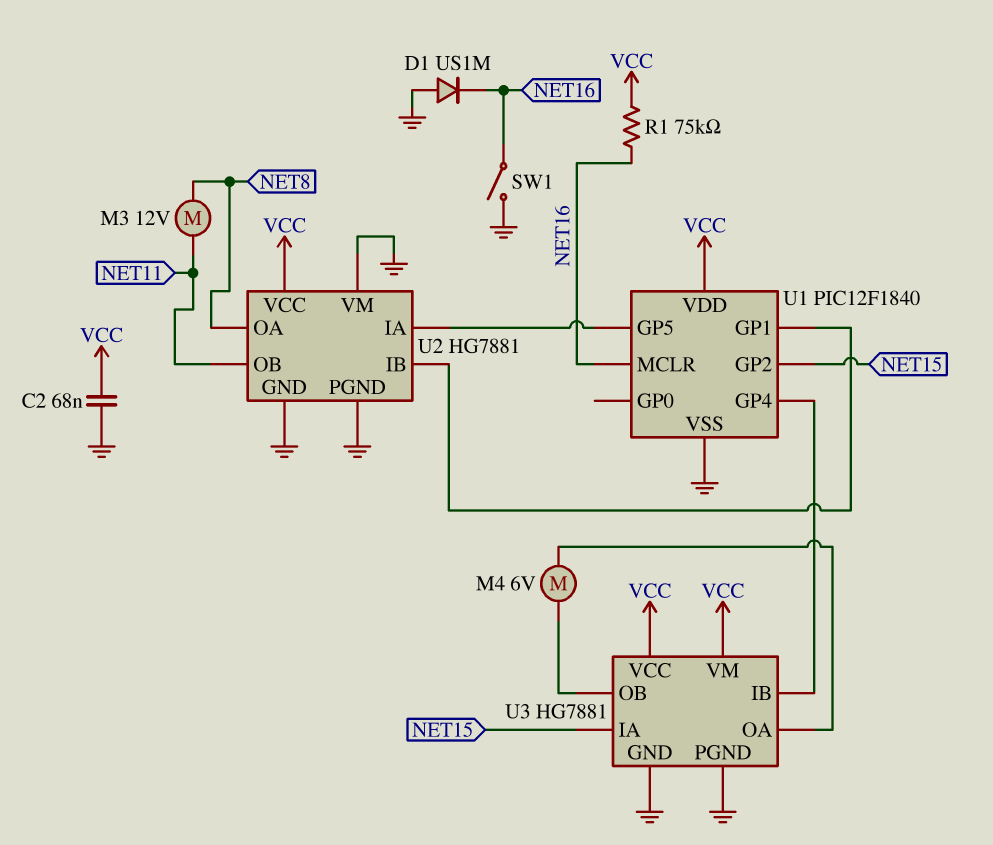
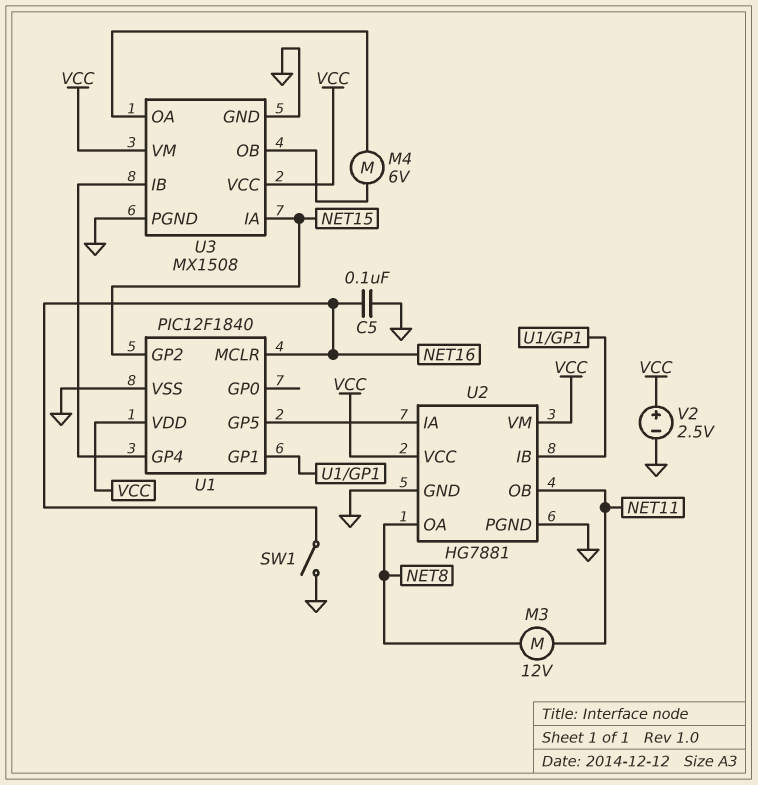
C2: 68nF (GND, VCC) -> none
C5: none -> 100nF (GND, NET16)
D1: diode US1M (A GND, K NET16) -> none
R1: 75k (NET16, VCC) -> none
U2 pin VM: GND -> VCC
U3: HG7881 -> MX1508
V2: none -> 2.5V (plus VCC, minus GND)

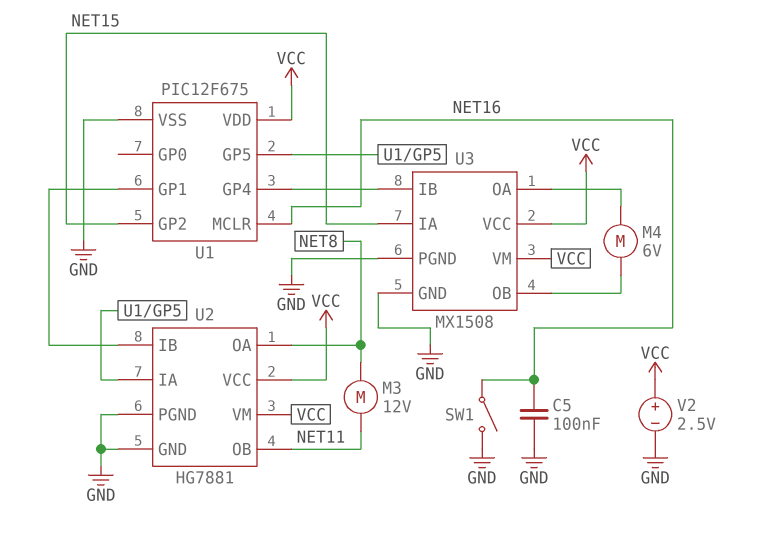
U1: PIC12F1840 -> PIC12F675

